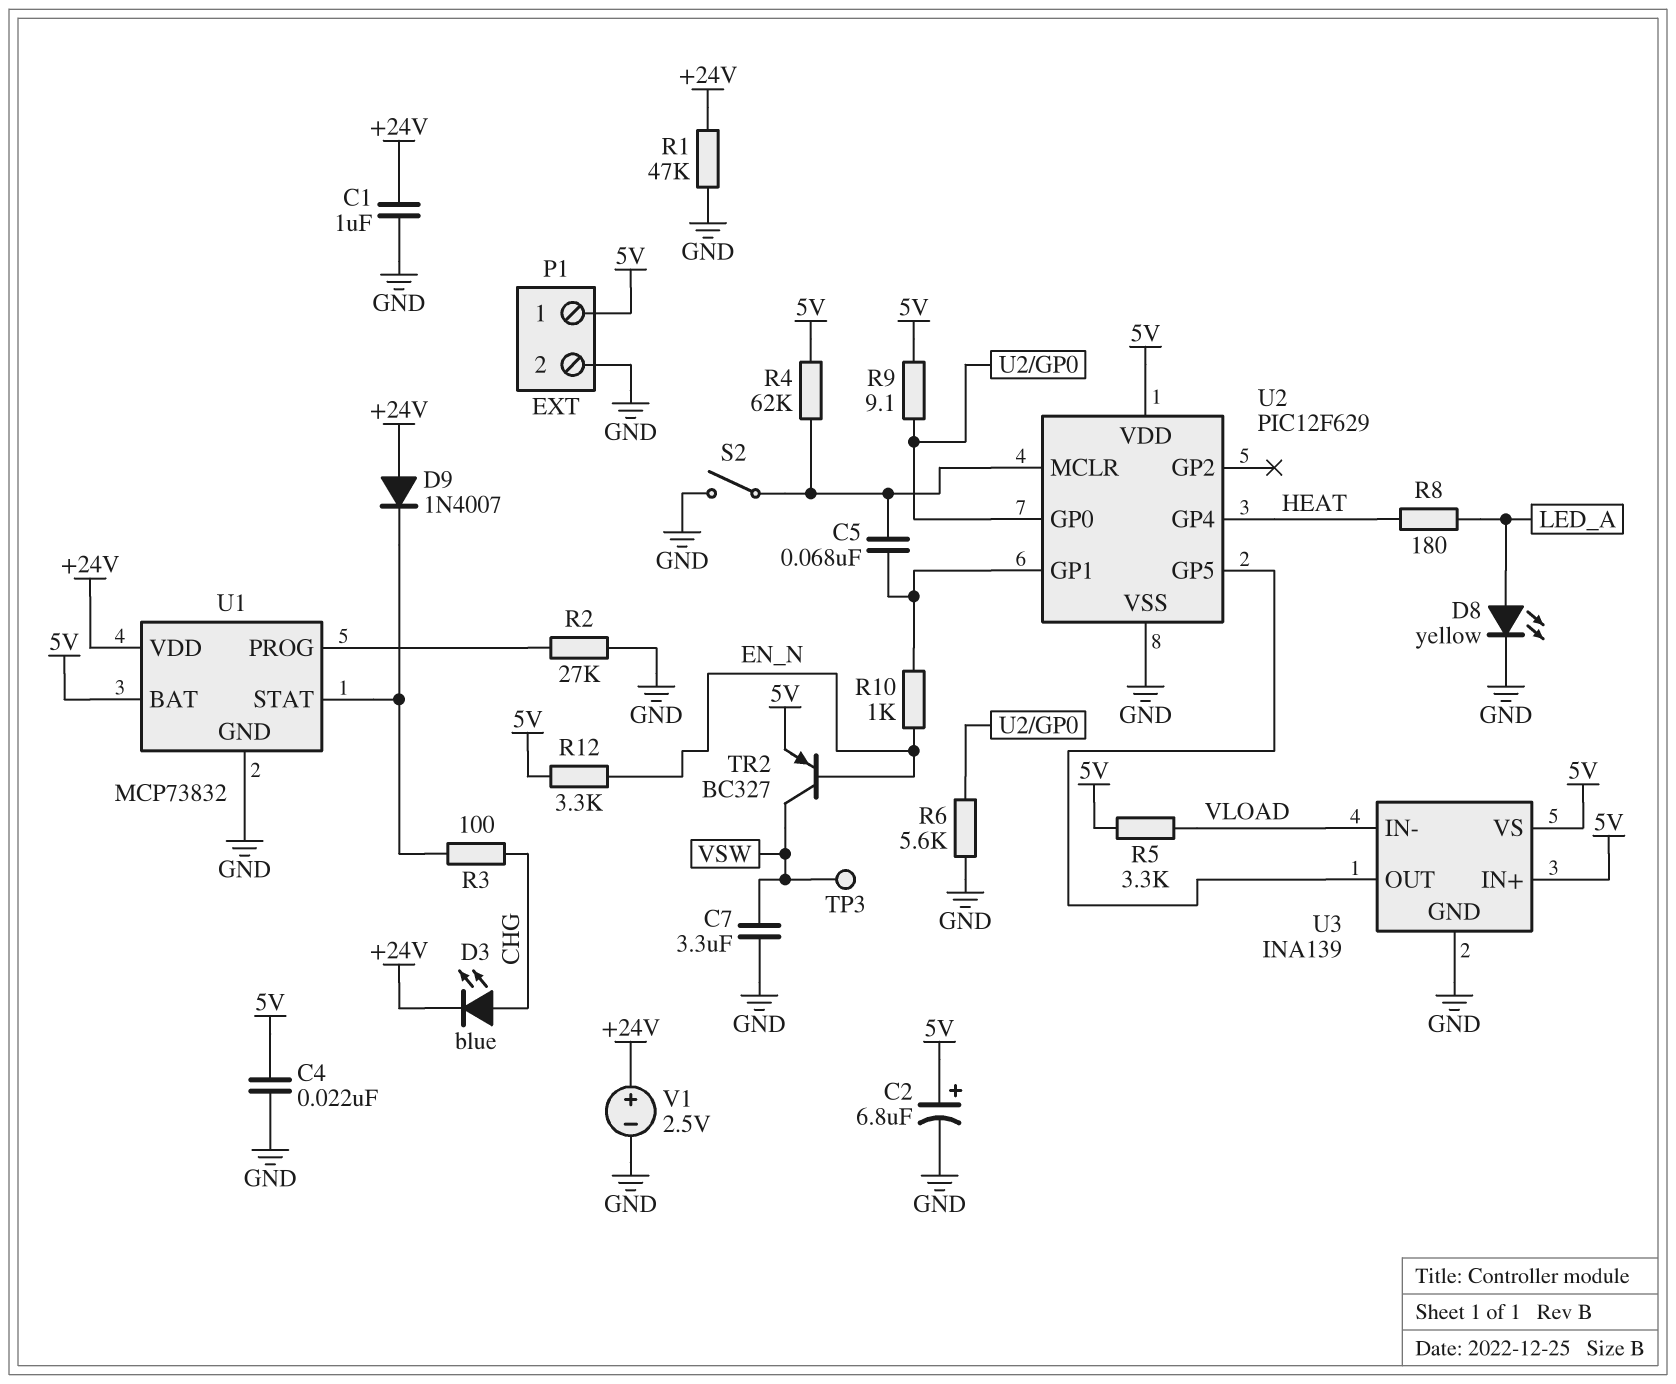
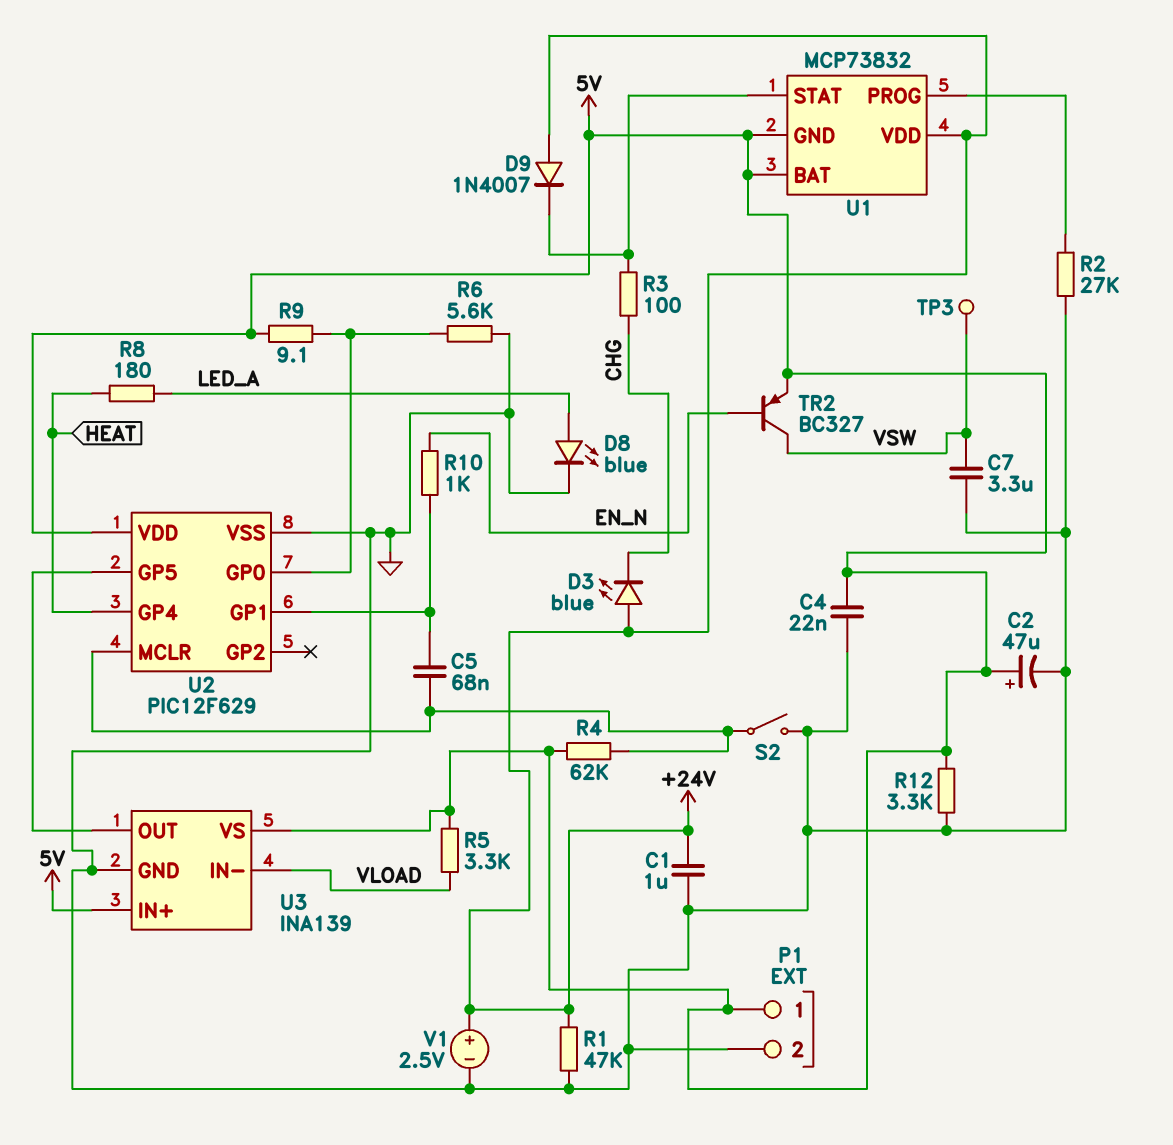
C2: 6.8uF (plus 5V, minus GND) -> 47uF (plus 5V, minus GND)
D3: LED blue (A CHG, K +24V) -> LED blue (A +24V, K CHG)
D8: LED yellow (A LED_A, K GND) -> LED blue (A LED_A, K GND)
R12: 3.3k (5V, EN_N) -> 3.3k (5V, GND)
U1 pin GND: GND -> 5V

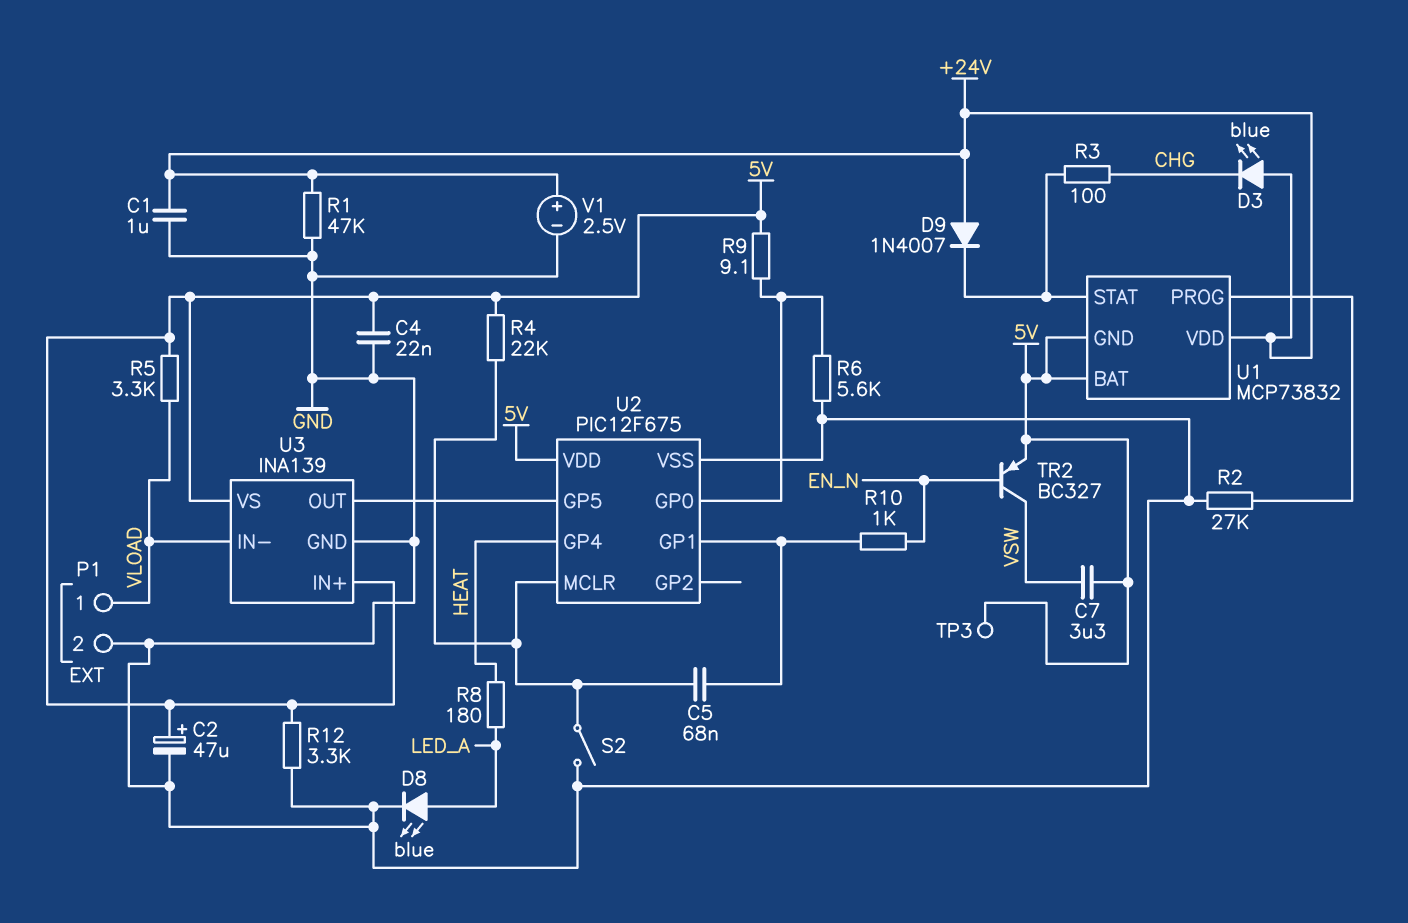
C7: 3.3uF (GND, VSW) -> 3.3uF (5V, VSW)
P1 pin 1: 5V -> VLOAD
R4: 62k (5V, U2/MCLR) -> 22k (5V, U2/MCLR)
TP3: test point (VSW) -> test point (5V)
U2: PIC12F629 -> PIC12F675

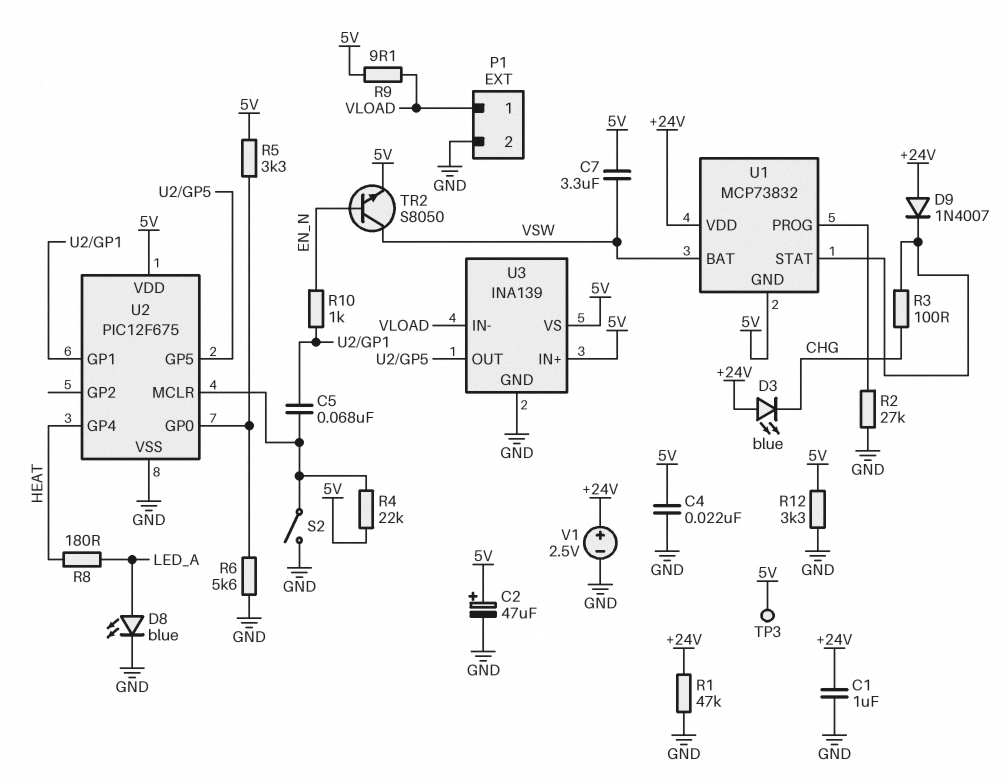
R5: 3.3k (5V, VLOAD) -> 3.3k (5V, U2/GP0)
R9: 9.1 (5V, U2/GP0) -> 9.1 (5V, VLOAD)
TR2: PNP BC327 (B EN_N, C VSW, E 5V) -> NPN S8050 (B EN_N, C VSW, E 5V)
U1 pin BAT: 5V -> VSW

